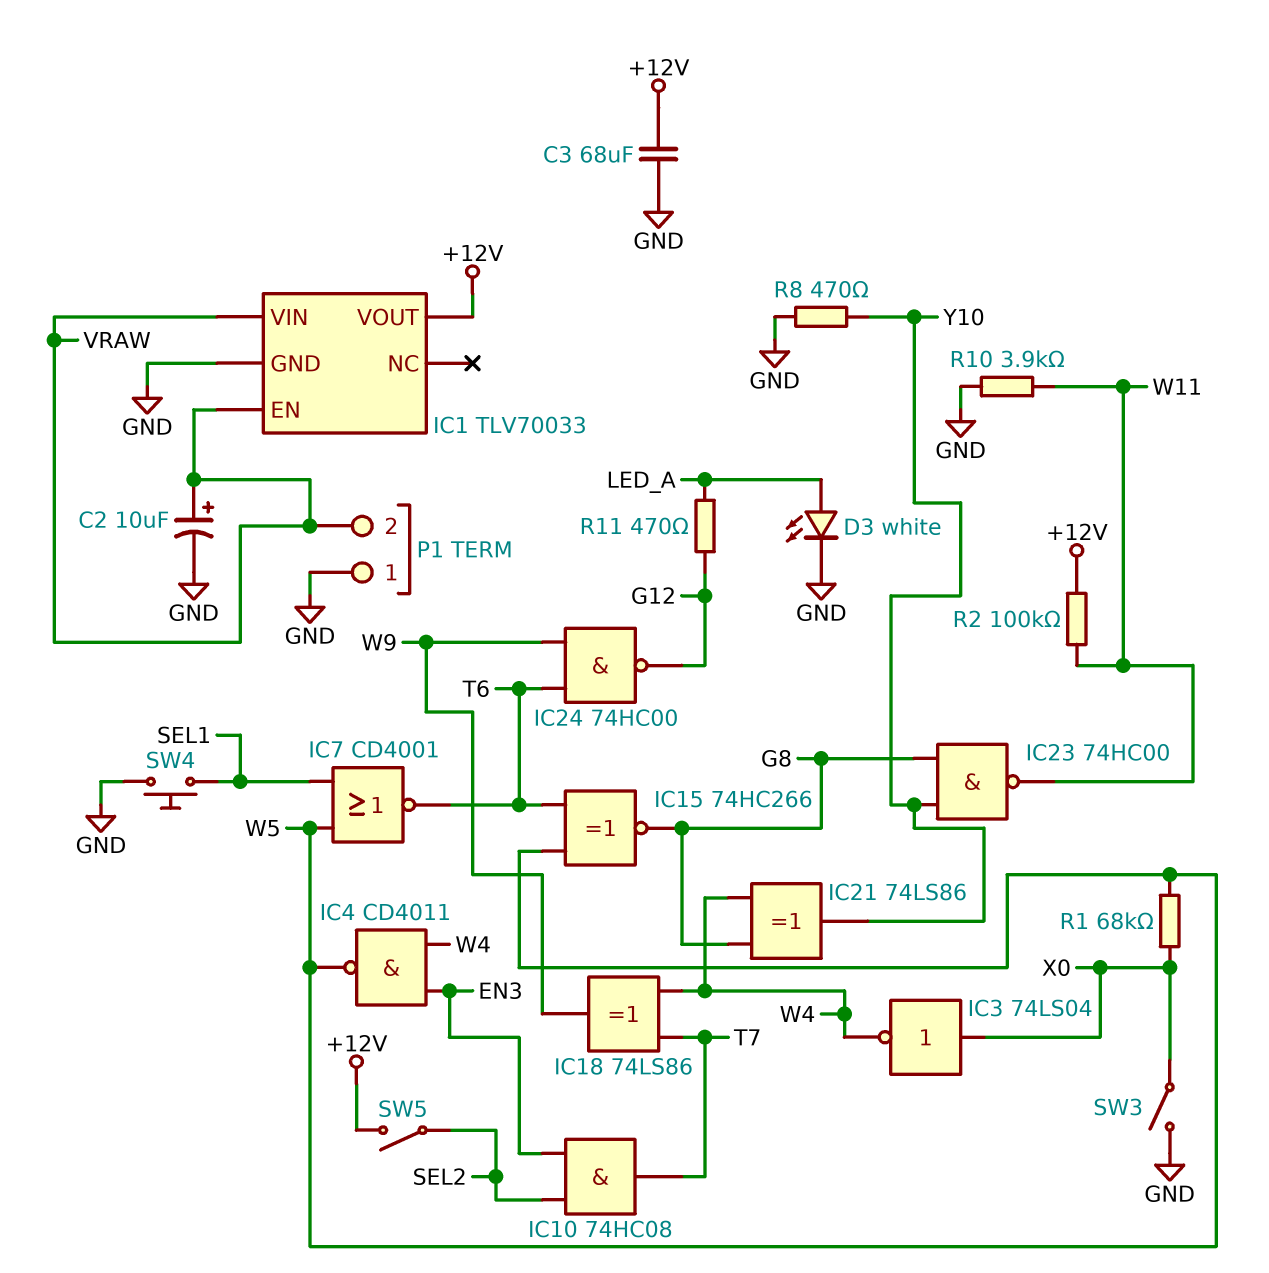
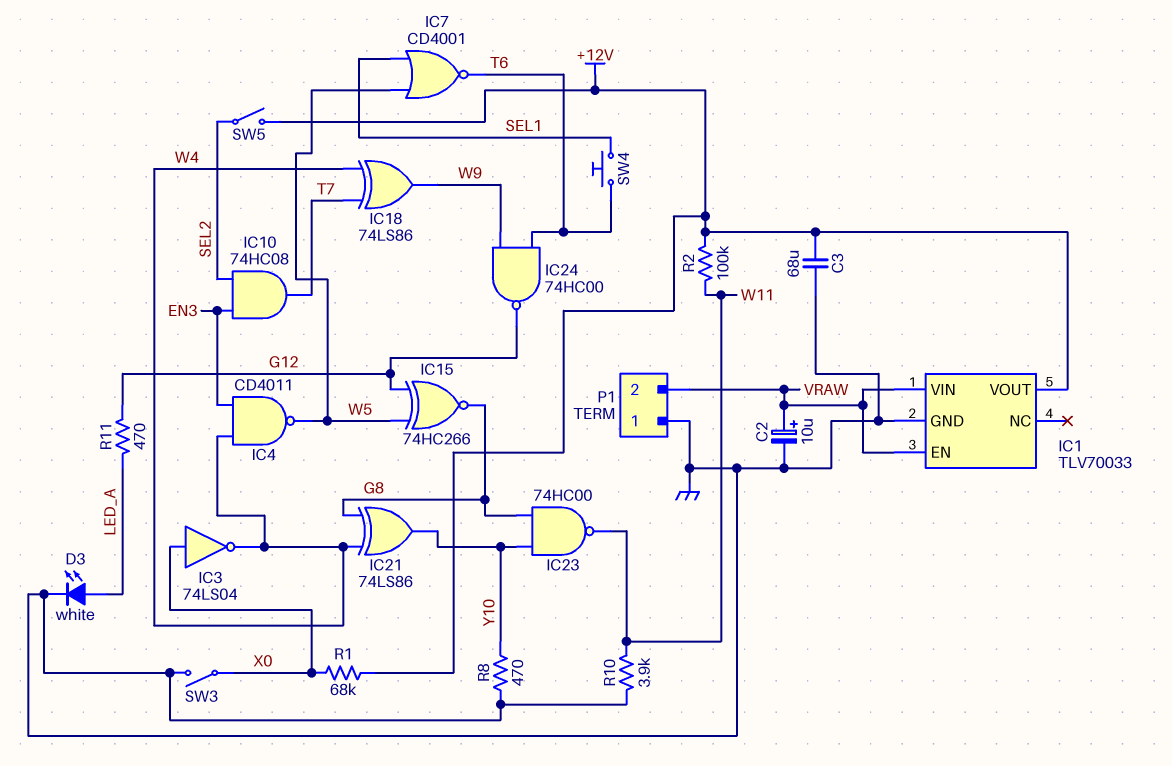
IC15: XNOR 74HC266 (in T6, in W5, out G8) -> XNOR 74HC266 (in G12, in W5, out G8)
R1: 68k (W5, X0) -> 68k (+12V, X0)
SW4: button (GND, SEL1) -> button (SEL1, T6)

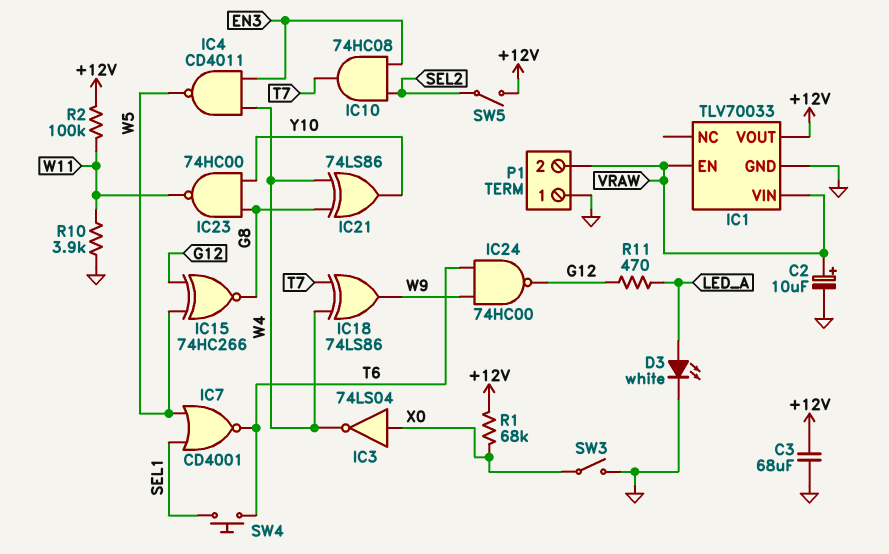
R8: 470 (GND, Y10) -> none

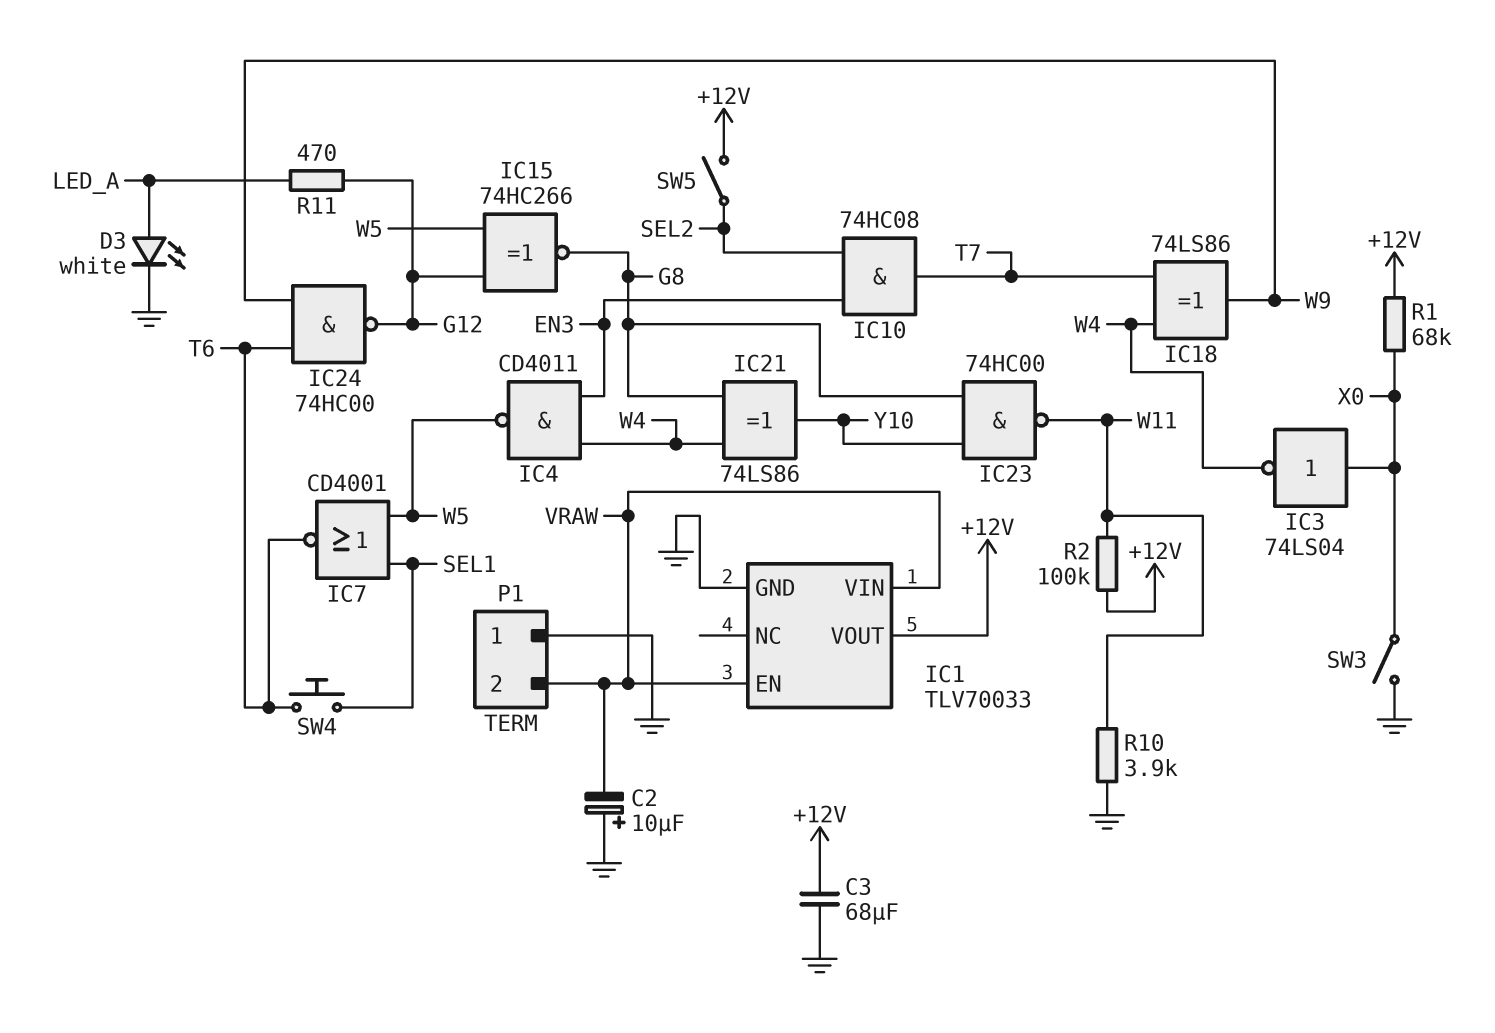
C2: 10uF (plus VRAW, minus GND) -> 10uF (plus GND, minus VRAW)

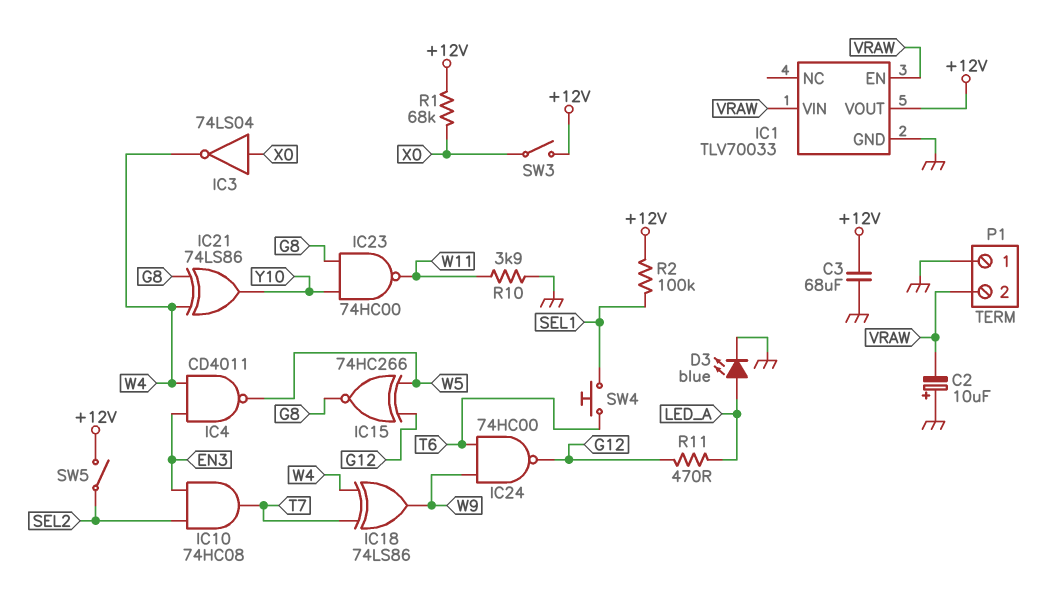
D3: LED white (A LED_A, K GND) -> LED blue (A LED_A, K GND)
IC7: NOR CD4001 (in SEL1, in W5, out T6) -> none
R2: 100k (+12V, W11) -> 100k (+12V, SEL1)
SW3: switch (GND, X0) -> switch (+12V, X0)

